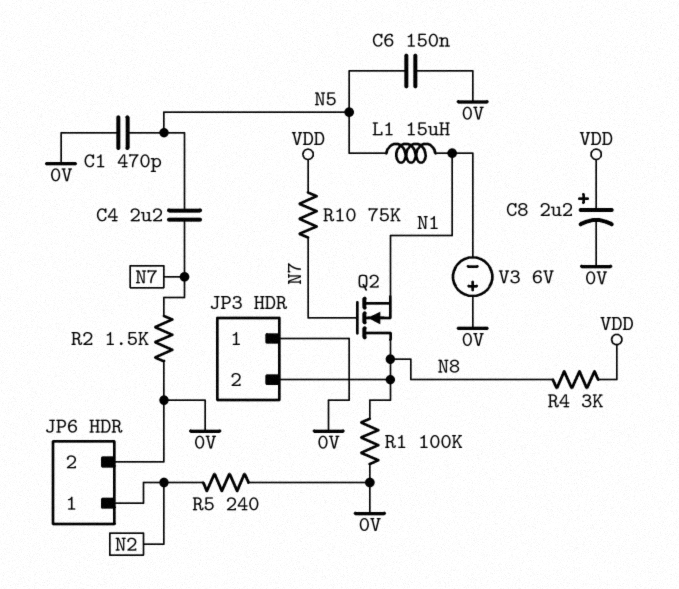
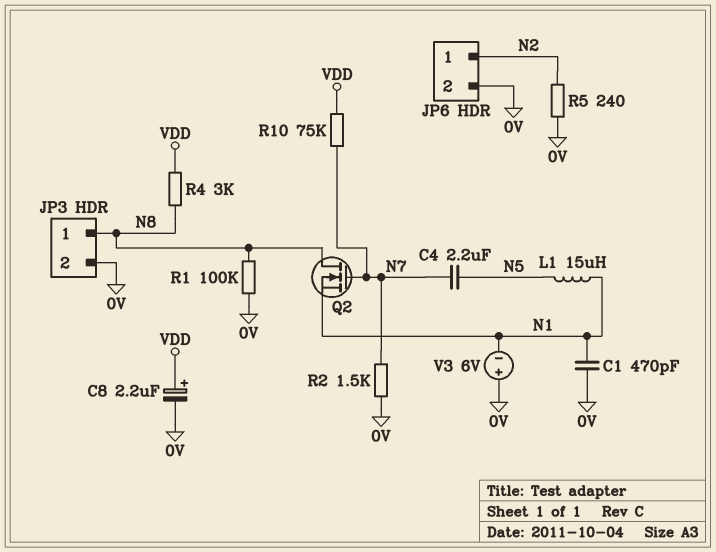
C1: 470pF (0V, N5) -> 470pF (0V, N1)
C6: 150nF (0V, N5) -> none
JP3 pin 1: 0V -> N8
JP3 pin 2: N8 -> 0V

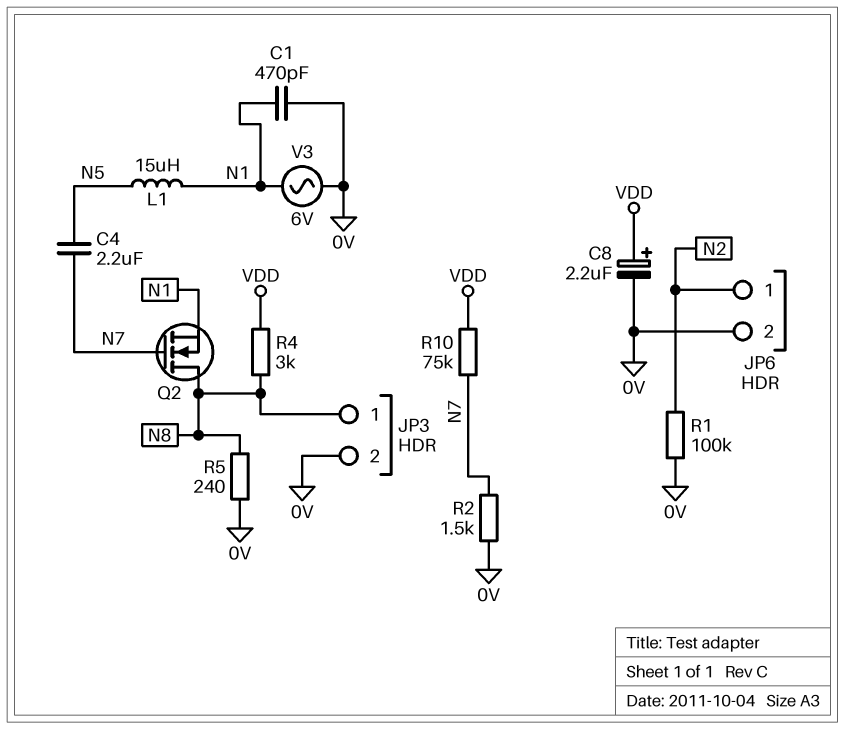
R1: 100k (0V, N8) -> 100k (0V, N2)
R5: 240 (0V, N2) -> 240 (0V, N8)
V3: 6V (plus 0V, minus N1) -> AC 6V (0V, N1)

